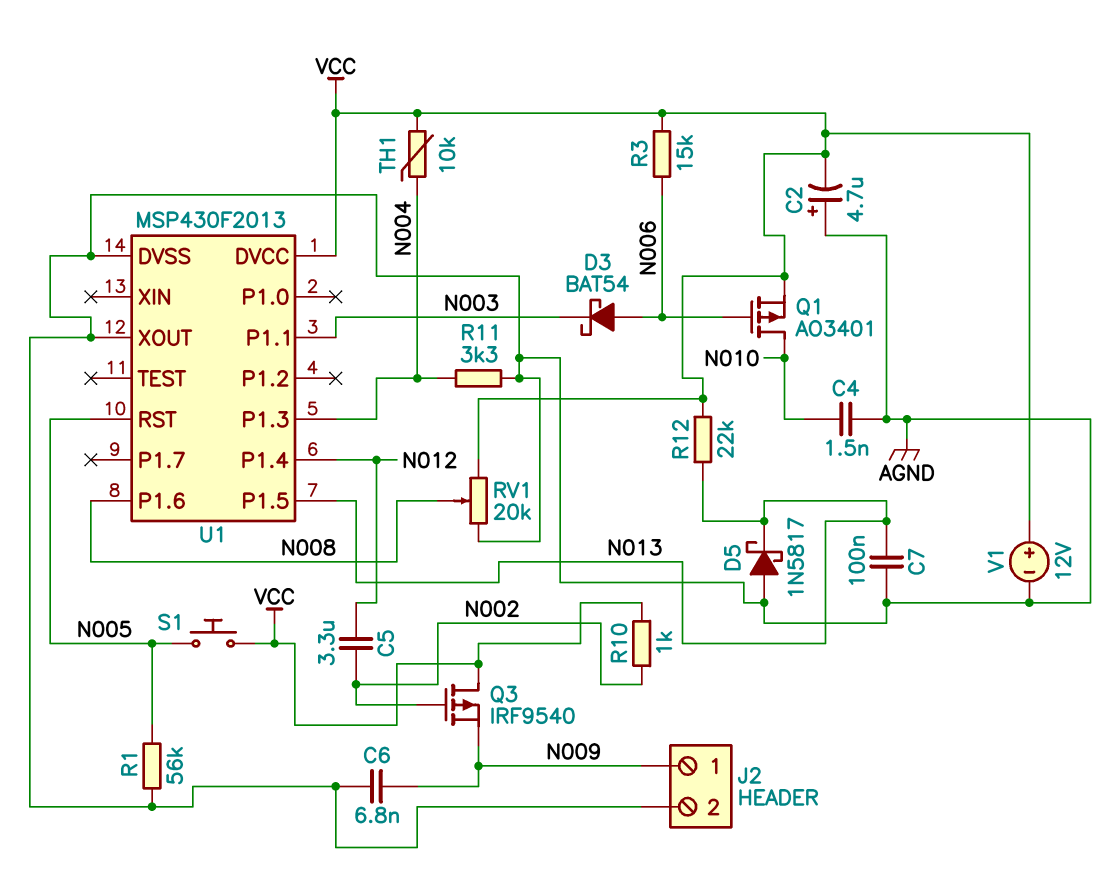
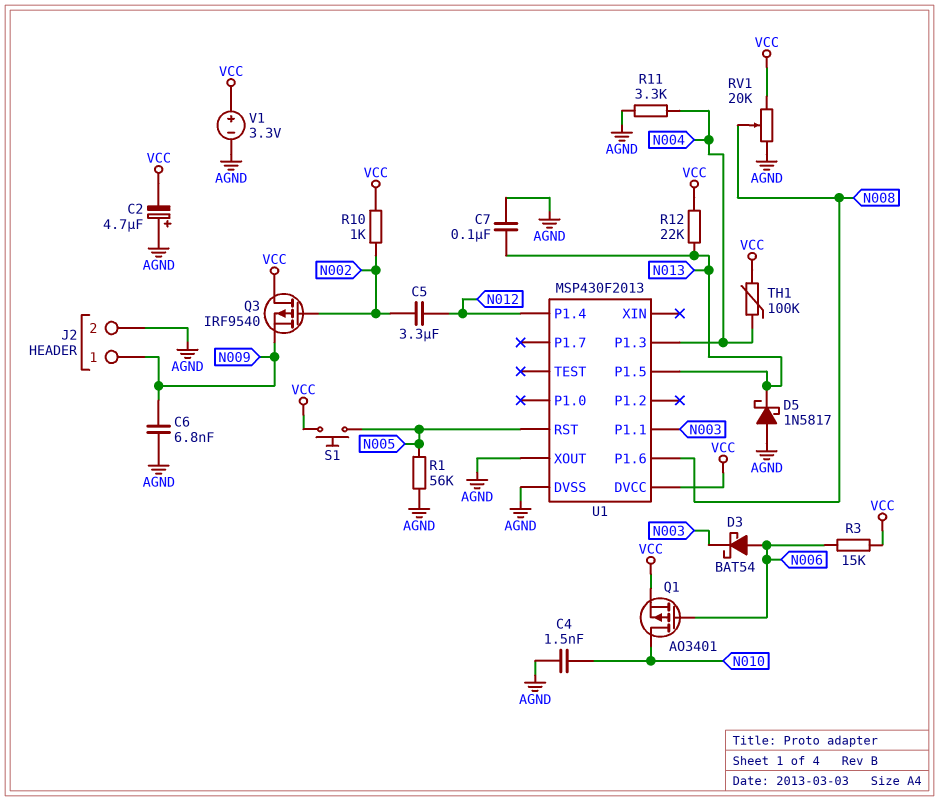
TH1: 10k (N004, VCC) -> 100k (N004, VCC)
V1: 12V (plus VCC, minus AGND) -> 3.3V (plus VCC, minus AGND)

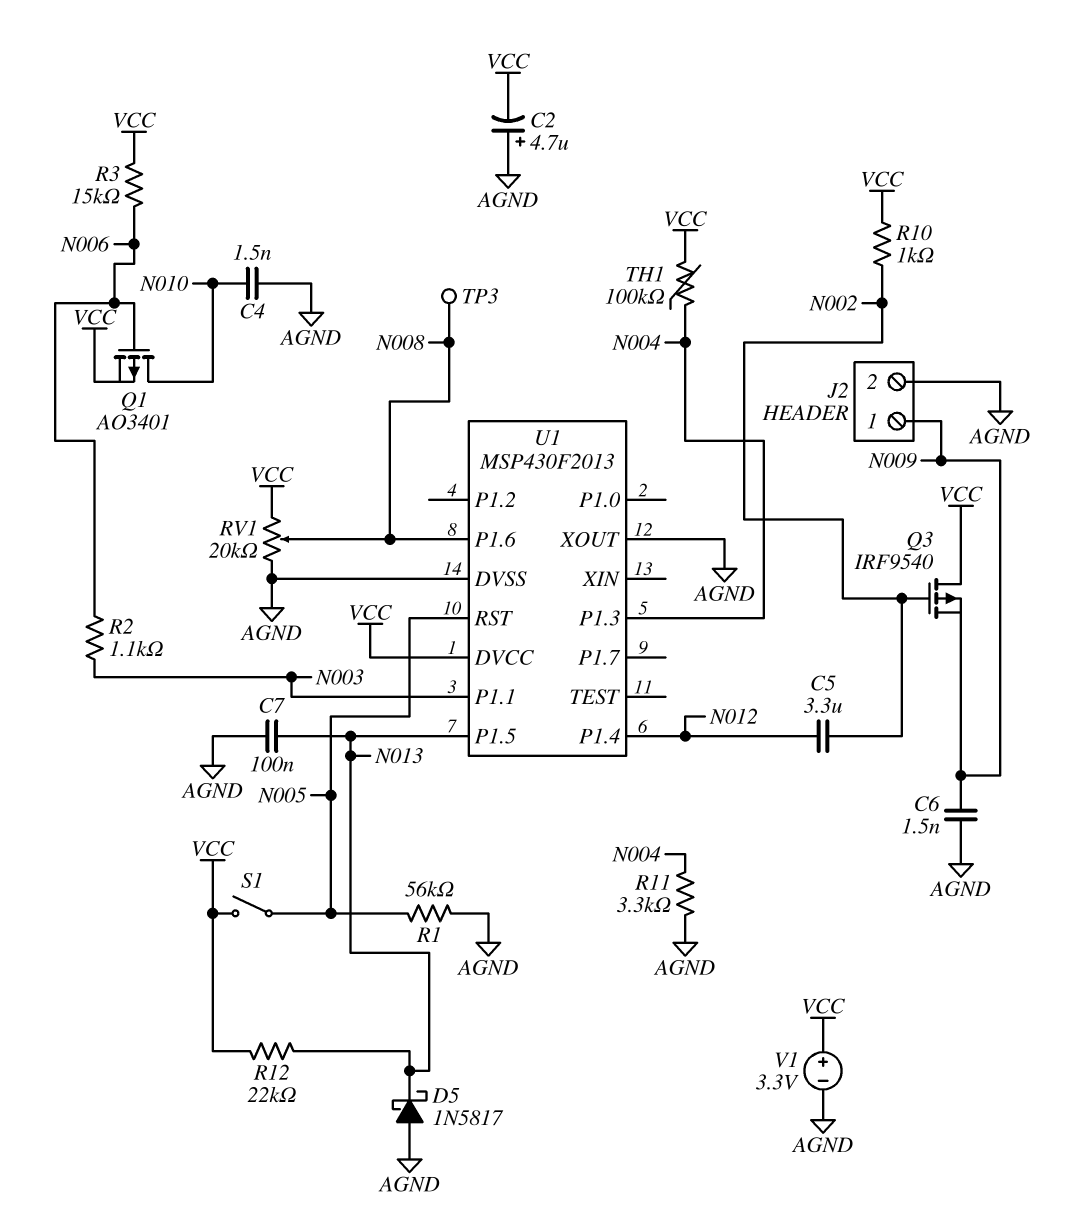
C6: 6.8nF (AGND, N009) -> 1.5nF (AGND, N009)
D3: schottky BAT54 (A N006, K N003) -> none
R2: none -> 1.1k (N003, N006)
S1: button (N005, VCC) -> switch (N005, VCC)
TP3: none -> test point (N008)

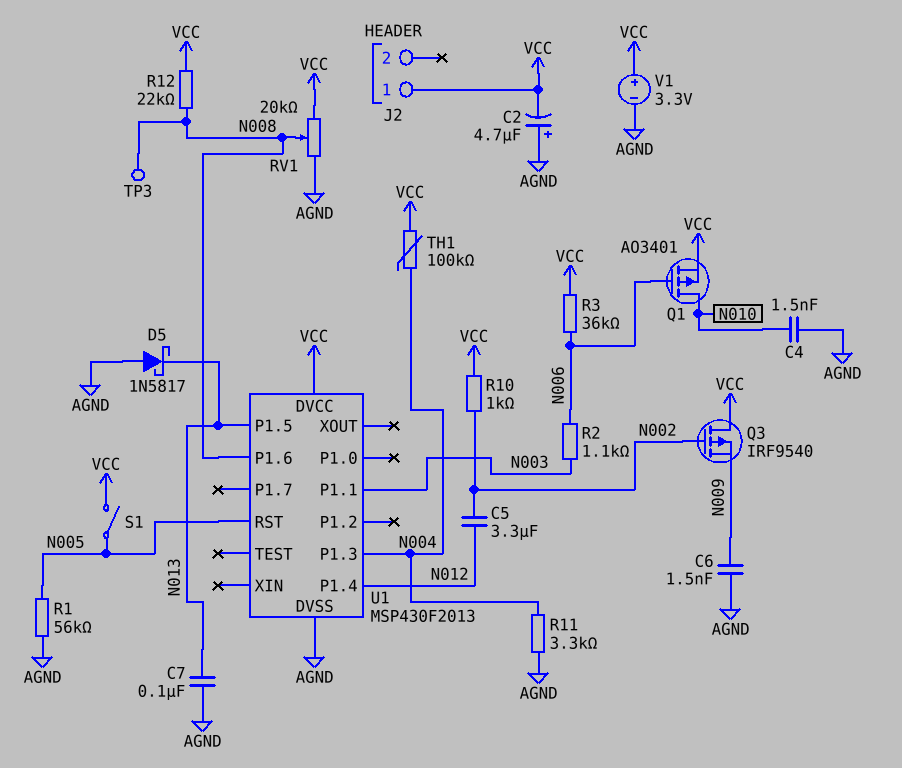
J2 pin 1: N009 -> VCC
J2 pin 2: AGND -> none
R3: 15k (N006, VCC) -> 36k (N006, VCC)
R12: 22k (N013, VCC) -> 22k (N008, VCC)
U1 pin XOUT: AGND -> none

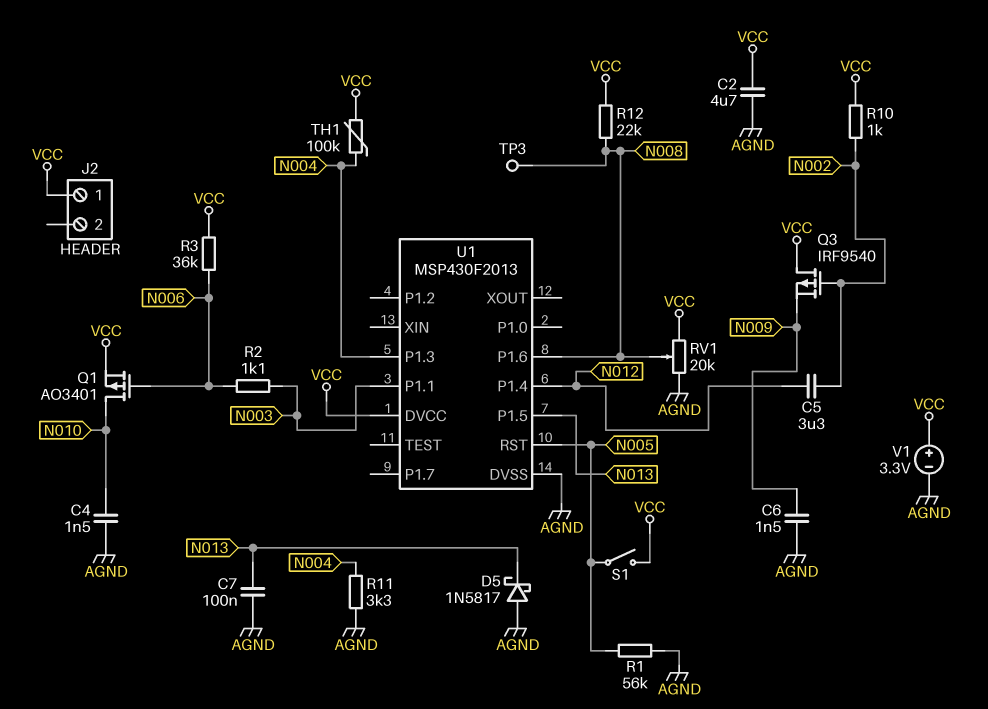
C2: 4.7uF (plus AGND, minus VCC) -> 4.7uF (AGND, VCC)

